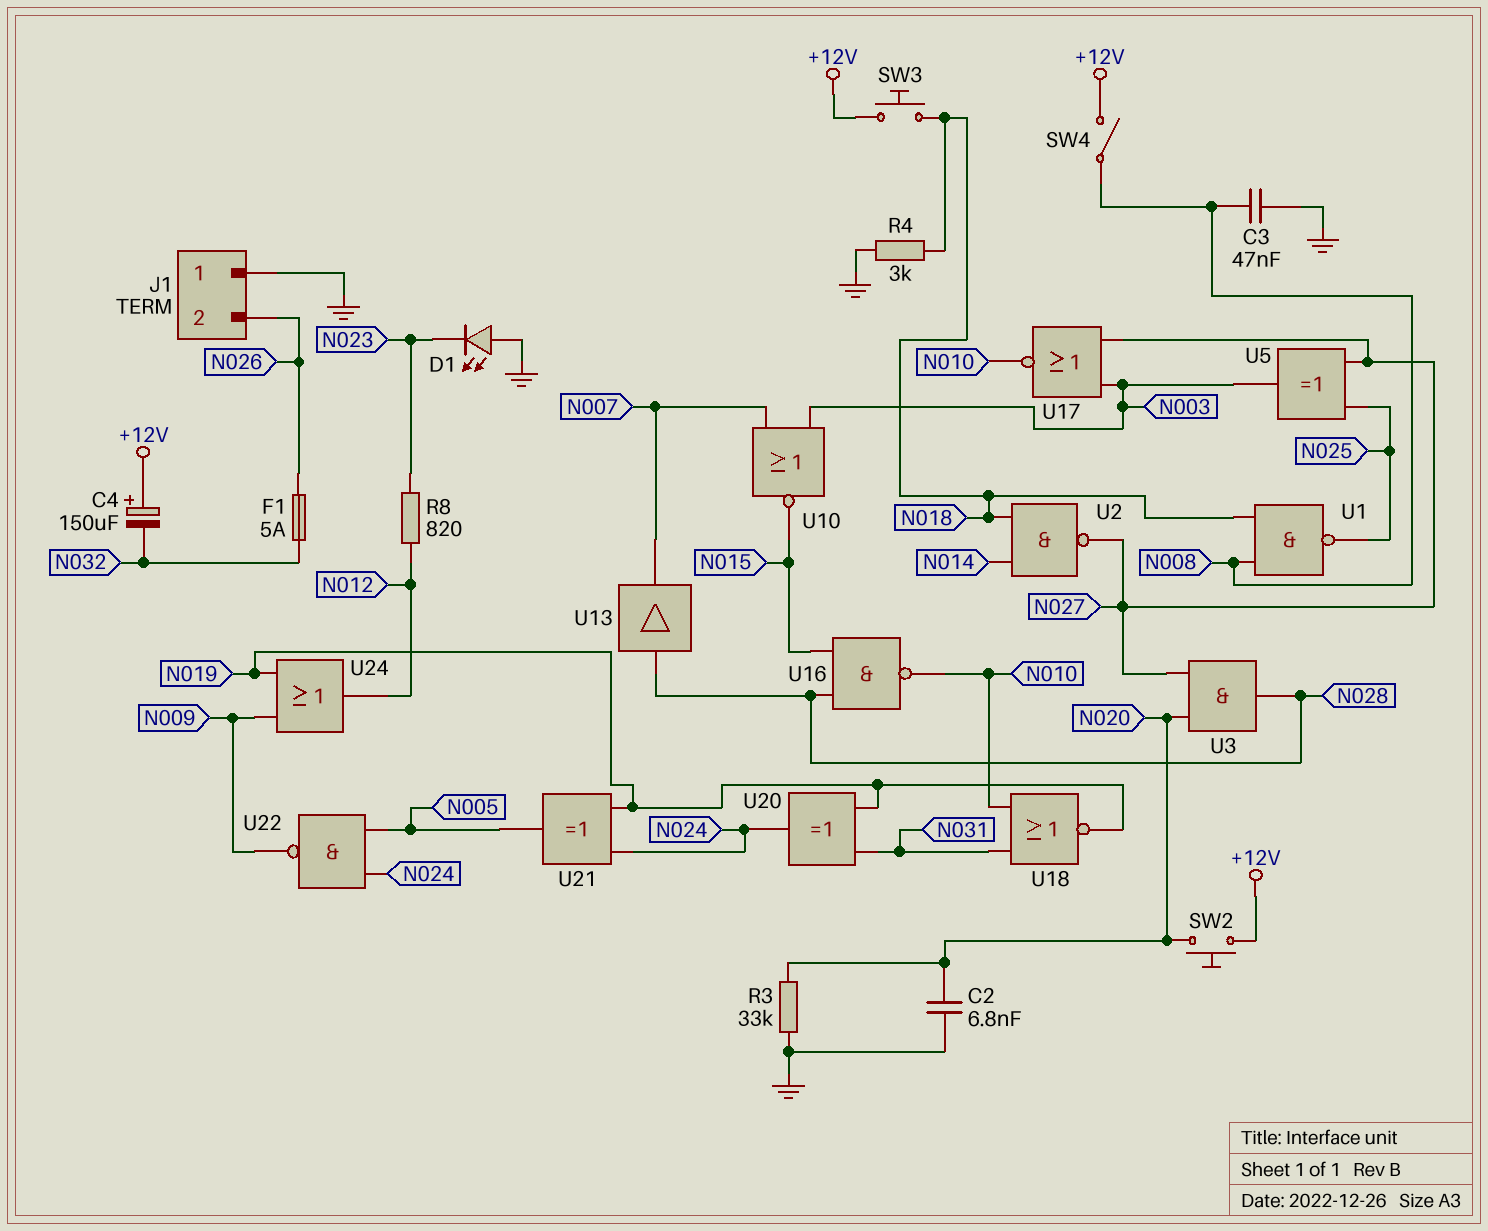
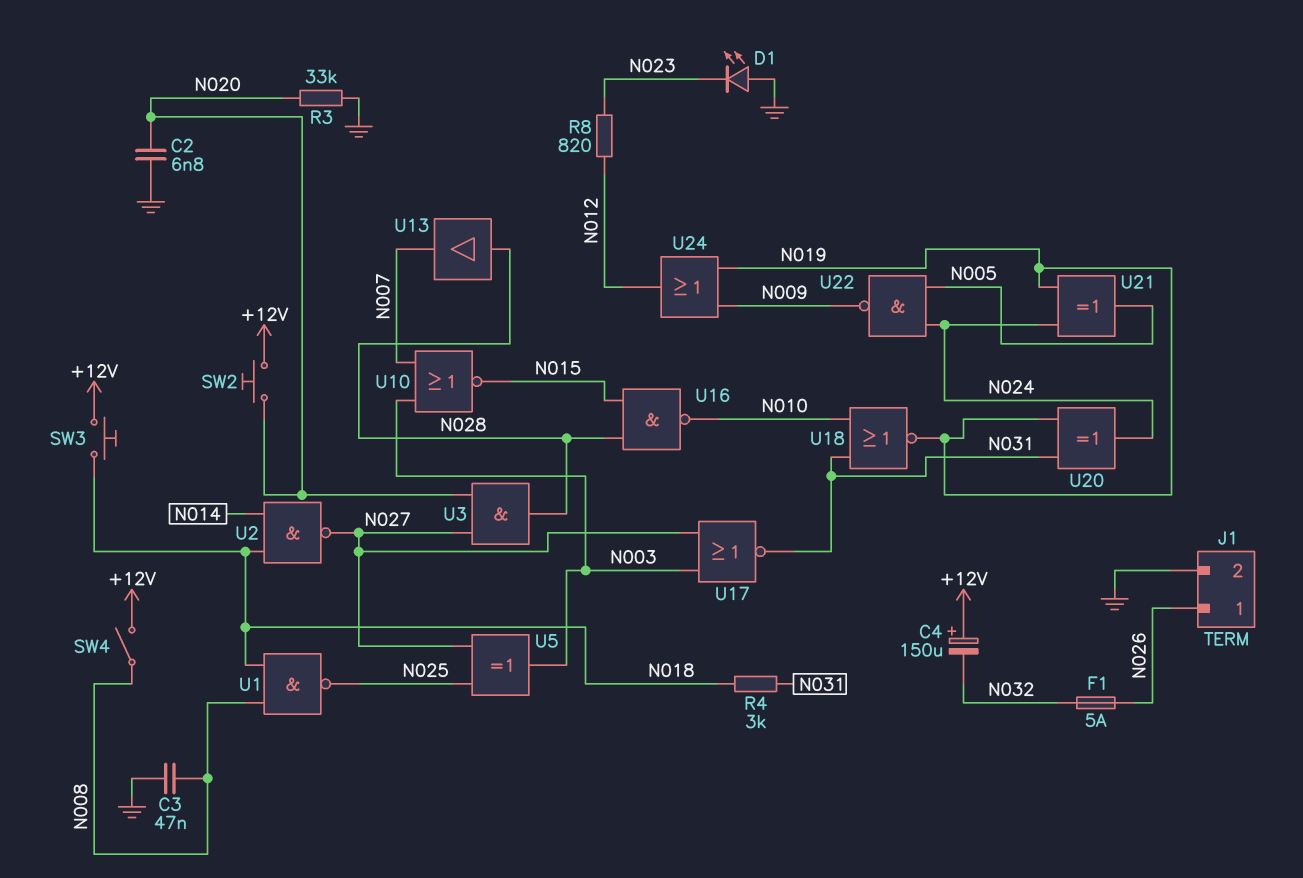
J1 pin 1: GND -> N026
J1 pin 2: N026 -> GND
R4: 3k (GND, N018) -> 3k (N018, N031)
U17: NOR (in N003, in N027, out N010) -> NOR (in N003, in N027, out N031)

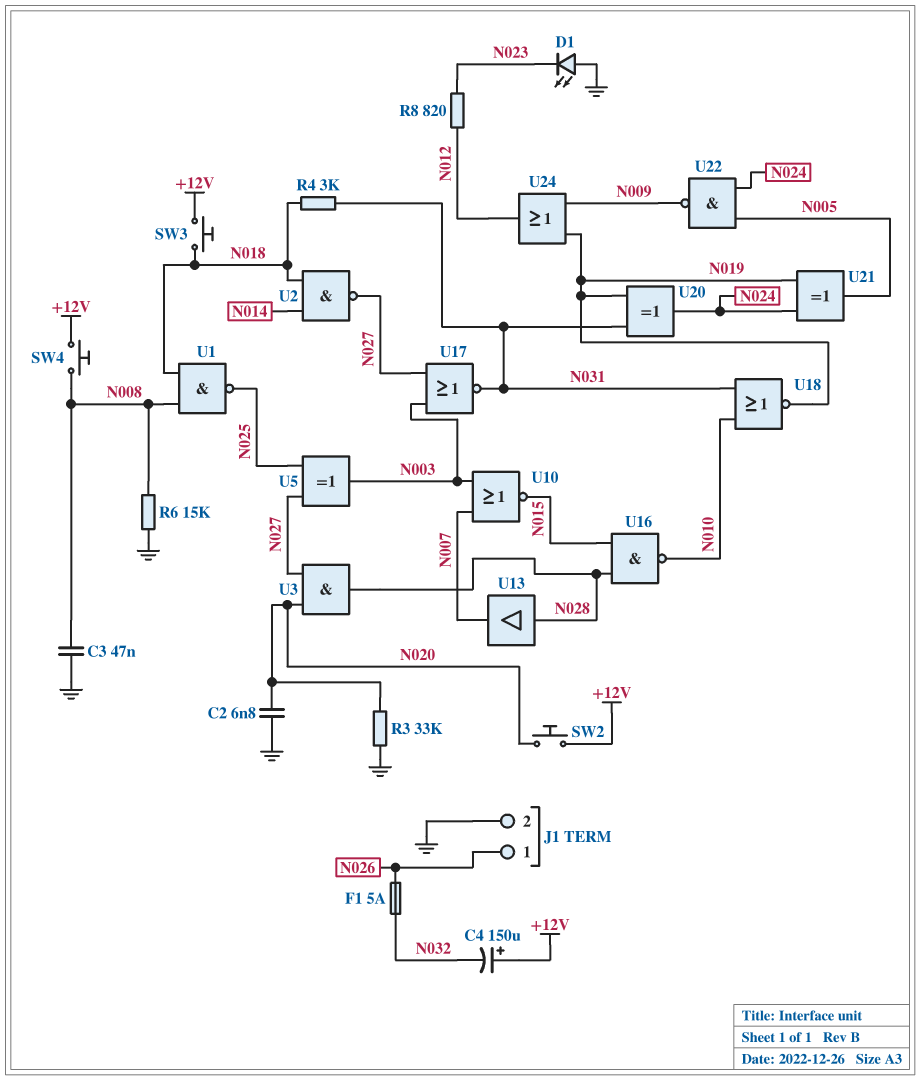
R6: none -> 15k (GND, N008)
SW4: switch (+12V, N008) -> button (+12V, N008)

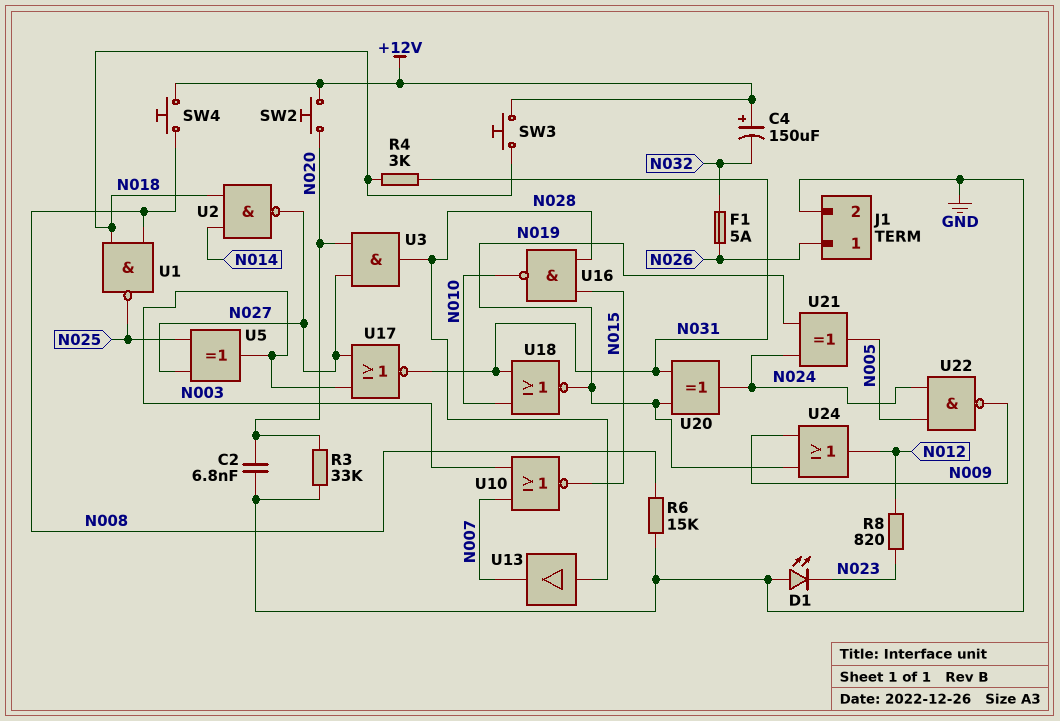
C3: 47nF (GND, N008) -> none

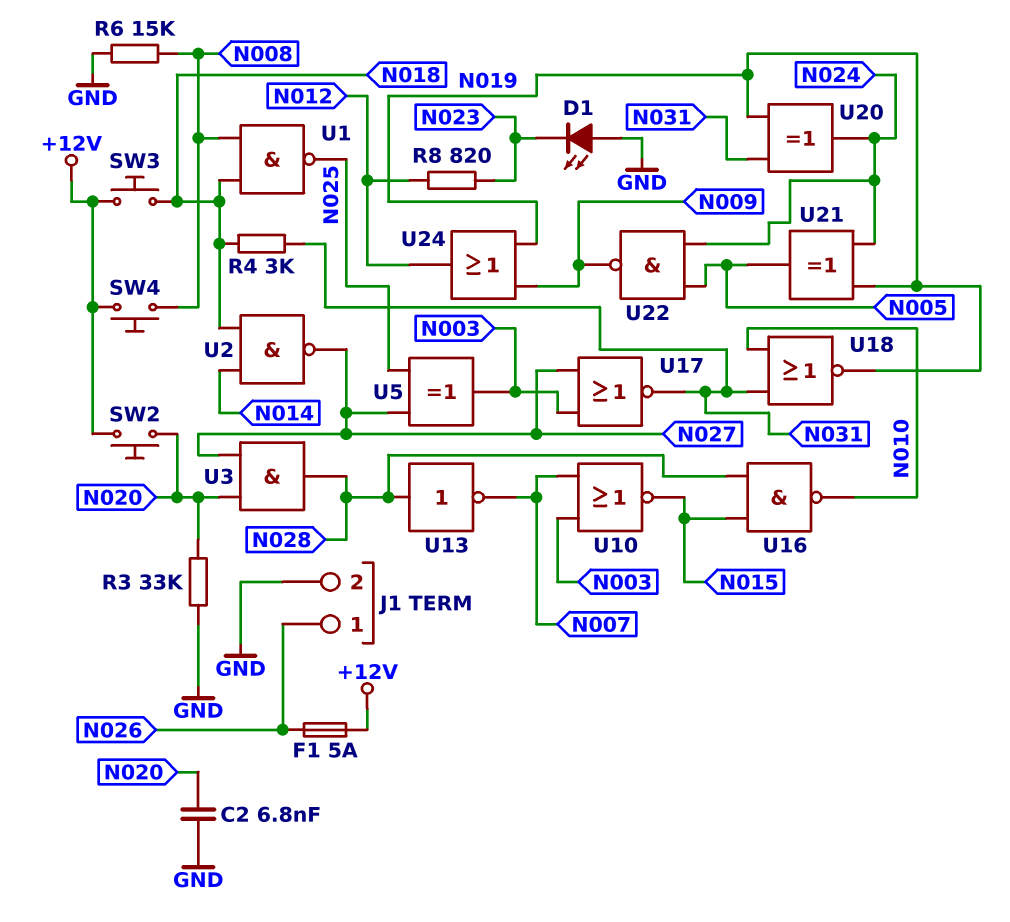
C4: 150uF (plus +12V, minus N032) -> none
F1: 5A (N026, N032) -> 5A (+12V, N026)
U13: buffer (in N028, out N007) -> NOT (in N028, out N007)

